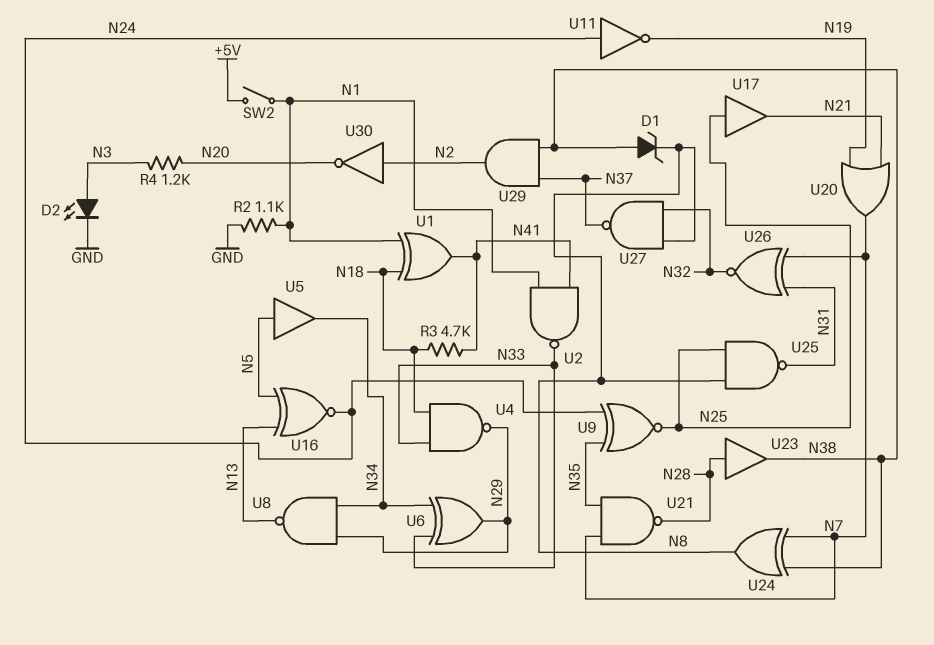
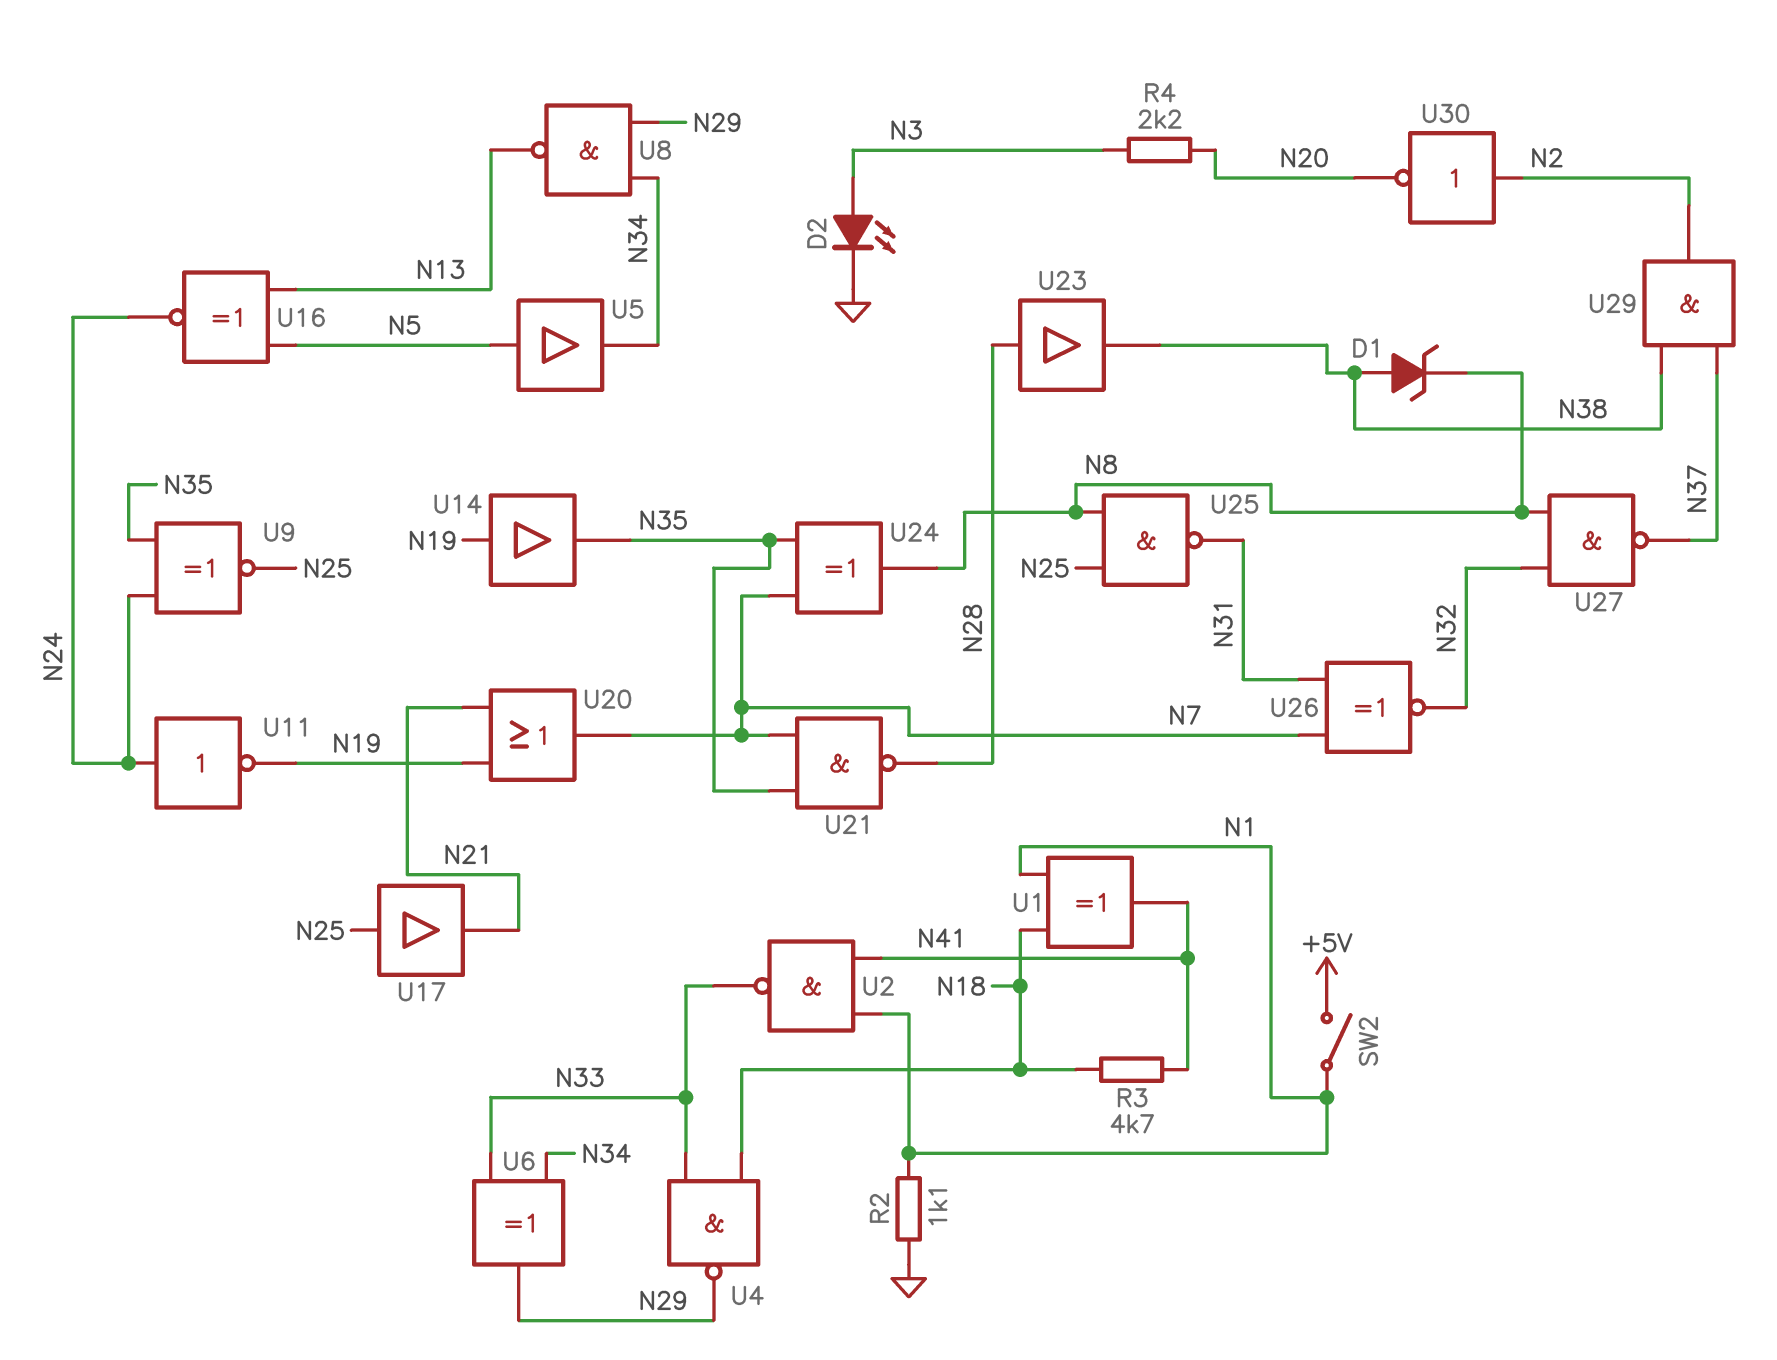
R4: 1.2k (N3, N20) -> 2.2k (N3, N20)
U14: none -> buffer (in N19, out N35)
U24: XOR (in N7, in N38, out N8) -> XOR (in N7, in N35, out N8)

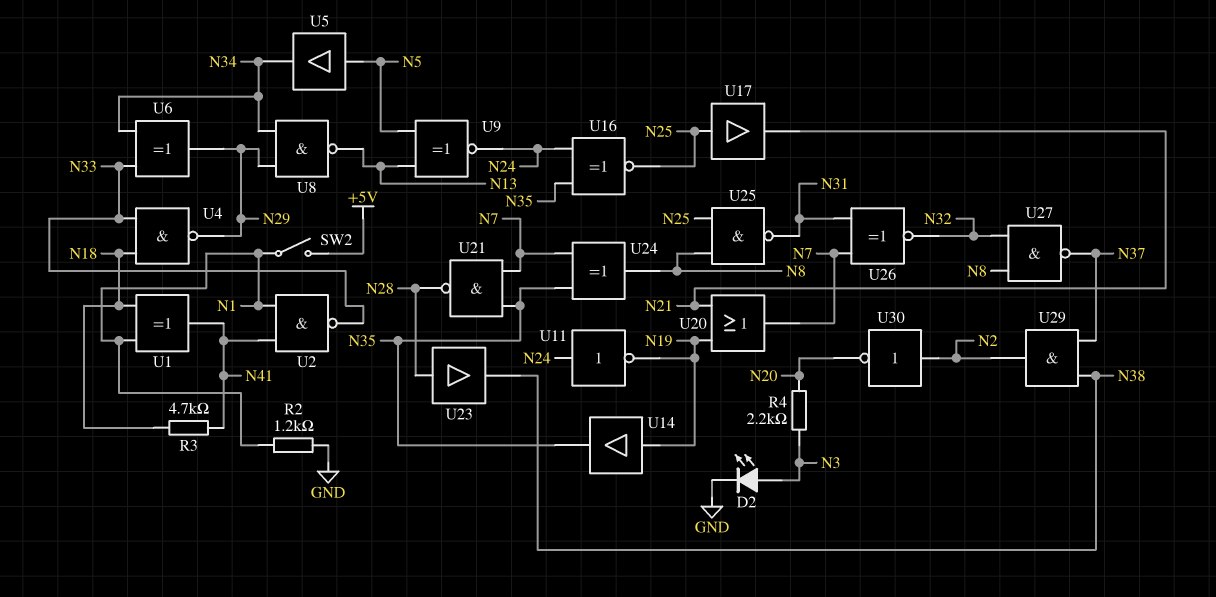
D1: zener (A N38, K N8) -> none
R2: 1.1k (GND, N1) -> 1.2k (GND, N1)
U9: XNOR (in N24, in N35, out N25) -> XNOR (in N5, in N13, out N24)
U16: XNOR (in N5, in N13, out N24) -> XNOR (in N24, in N35, out N25)

